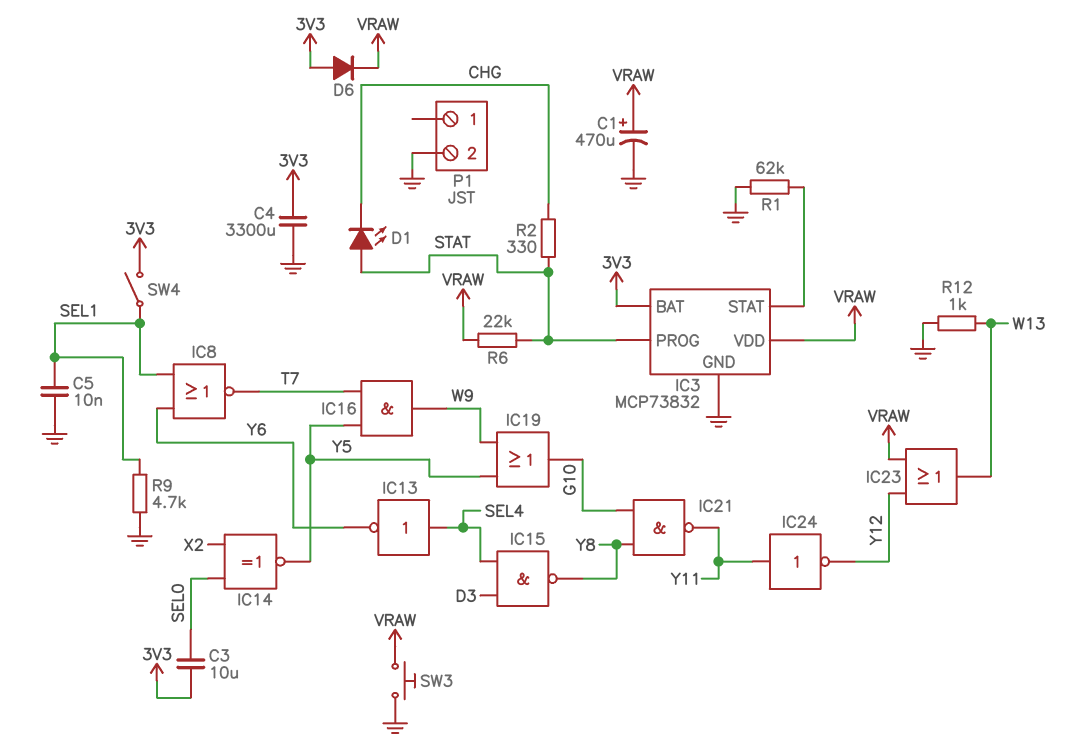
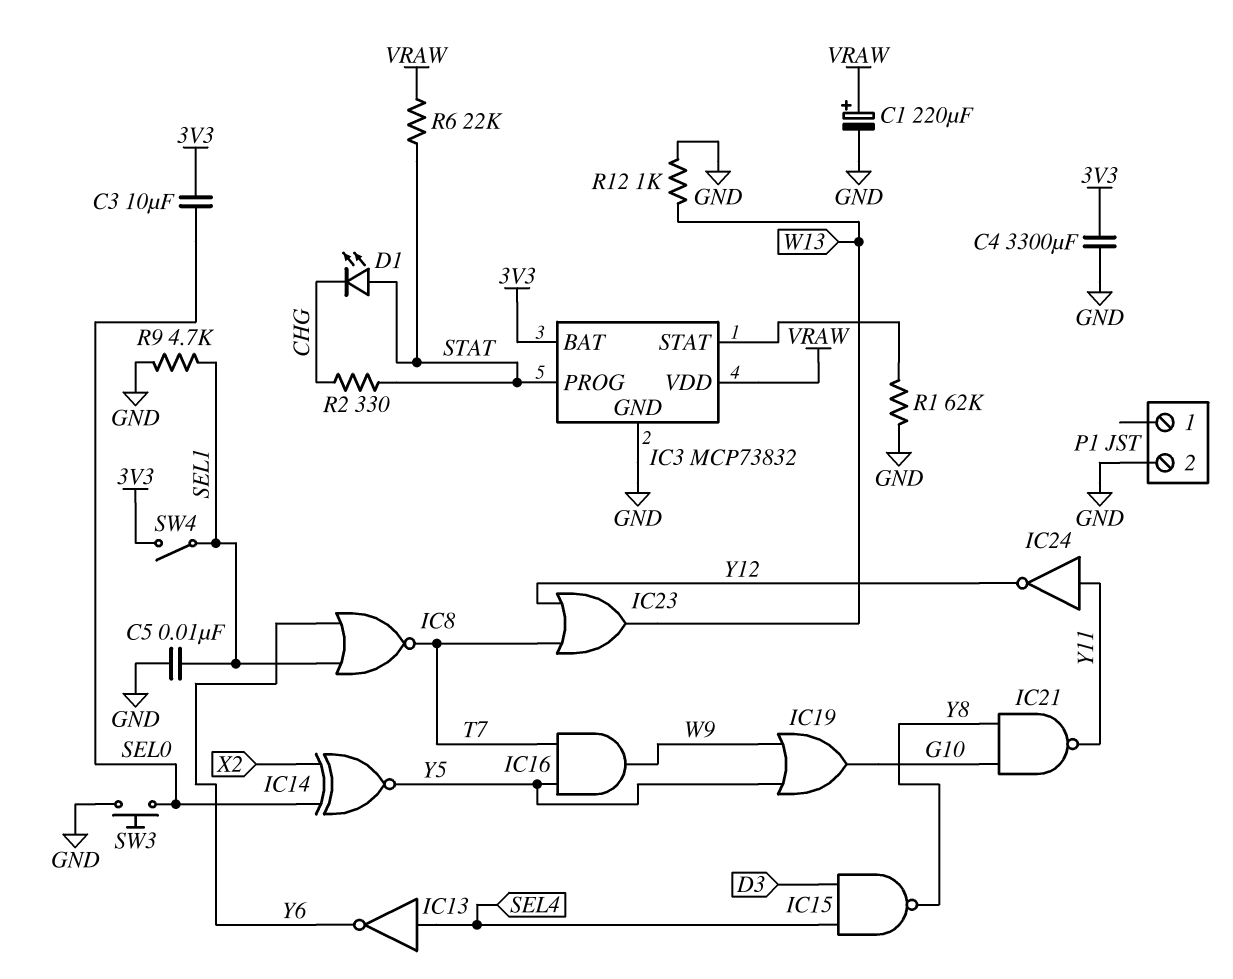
C1: 470uF (plus VRAW, minus GND) -> 220uF (plus VRAW, minus GND)
D6: diode (A 3V3, K VRAW) -> none
IC23: OR (in VRAW, in Y12, out W13) -> OR (in T7, in Y12, out W13)
SW3: button (GND, VRAW) -> button (GND, SEL0)

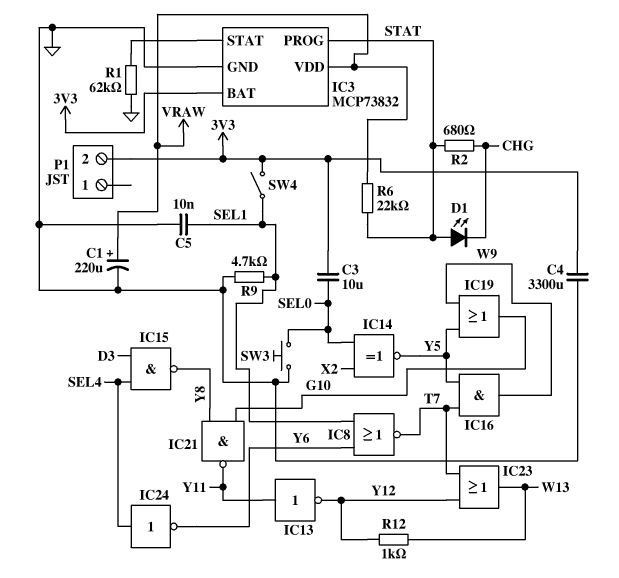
IC13: NOT (in SEL4, out Y6) -> NOT (in Y11, out Y12)
IC24: NOT (in Y11, out Y12) -> NOT (in SEL4, out Y6)
P1 pin 2: GND -> 3V3
R2: 330 (CHG, STAT) -> 680 (CHG, STAT)
R12: 1k (GND, W13) -> 1k (W13, Y12)

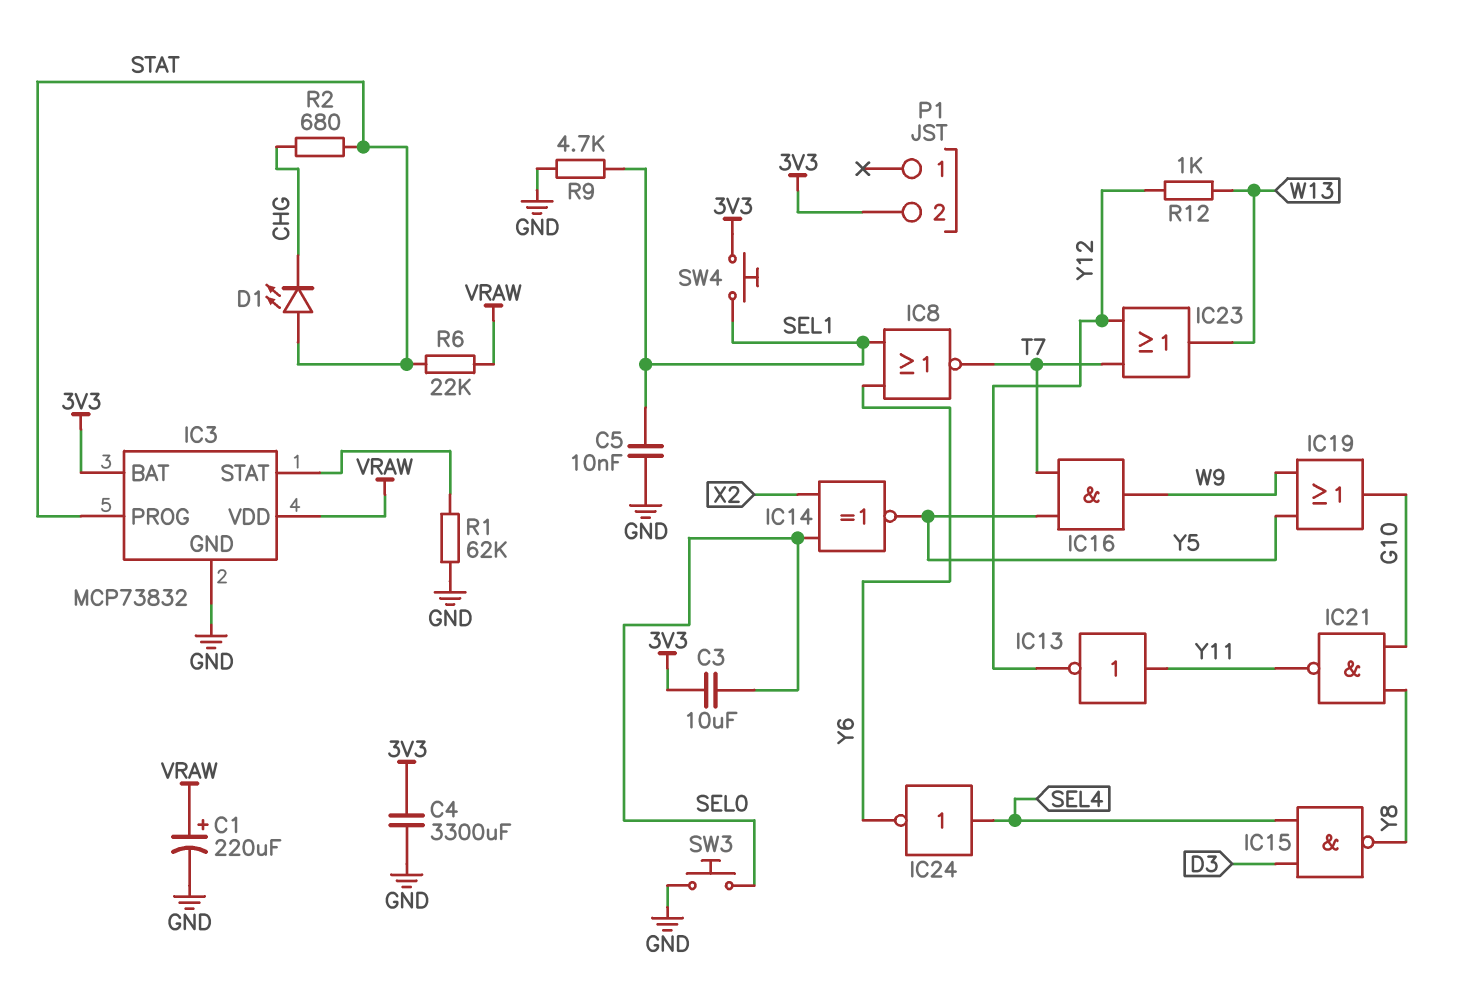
SW4: switch (3V3, SEL1) -> button (3V3, SEL1)

